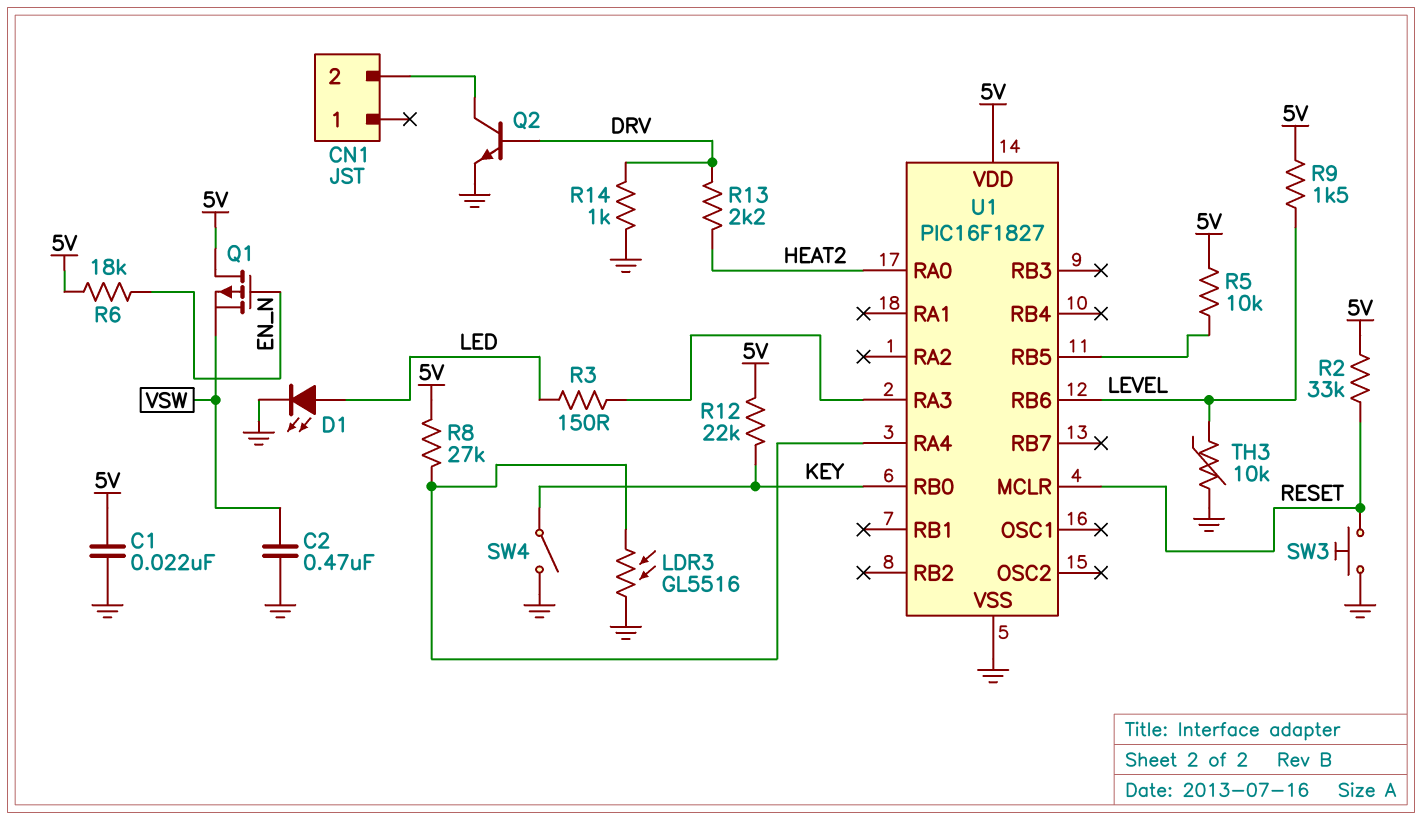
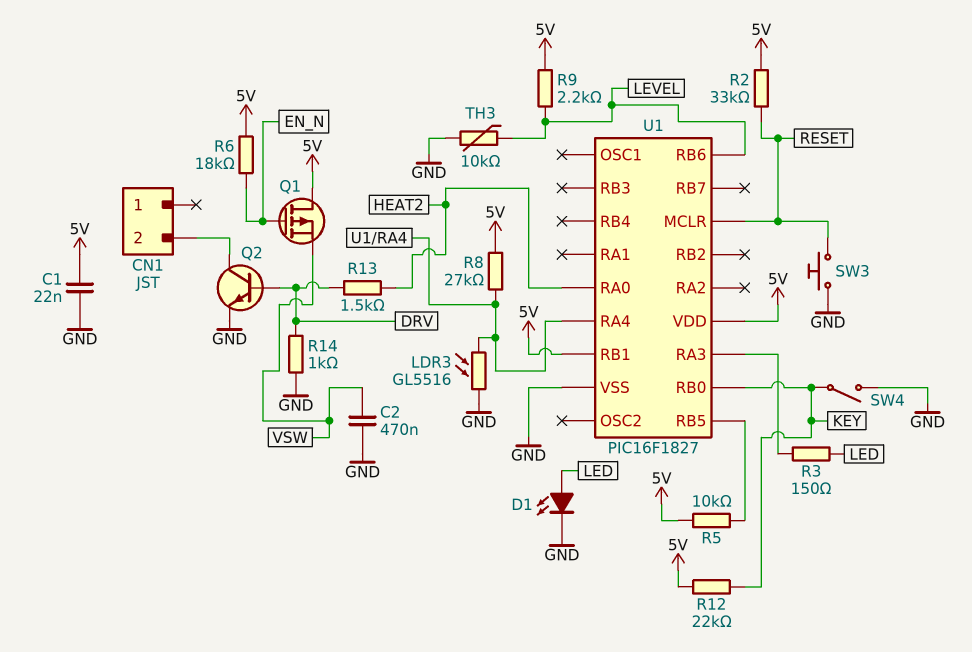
R9: 1.5k (5V, LEVEL) -> 2.2k (5V, LEVEL)
R13: 2.2k (DRV, HEAT2) -> 1.5k (DRV, HEAT2)
U1 pin RB1: none -> 5V

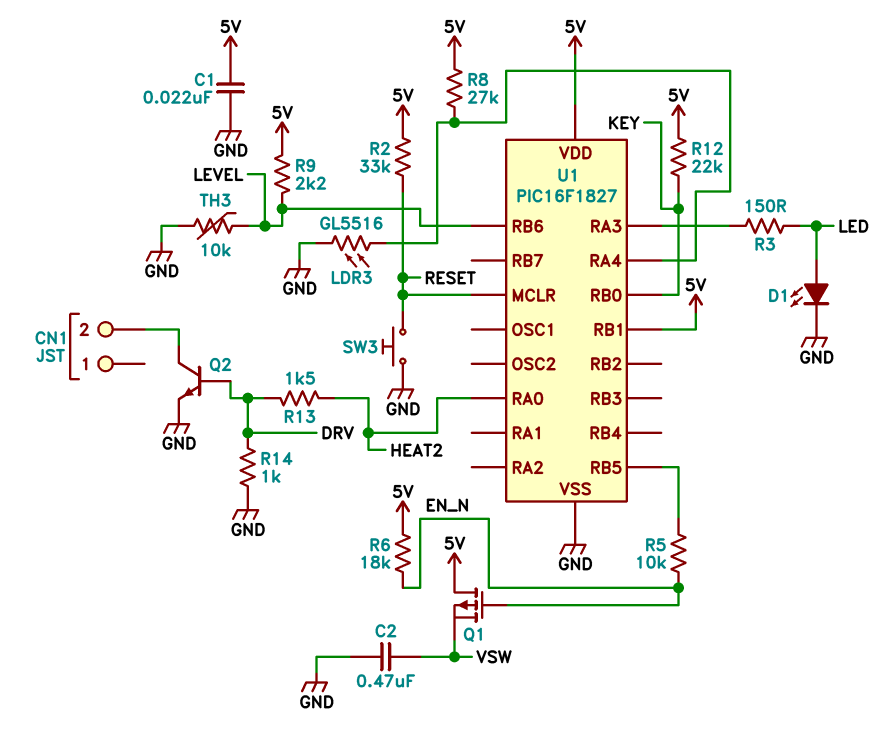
R5: 10k (5V, U1/RB5) -> 10k (EN_N, U1/RB5)
SW4: switch (GND, KEY) -> none

